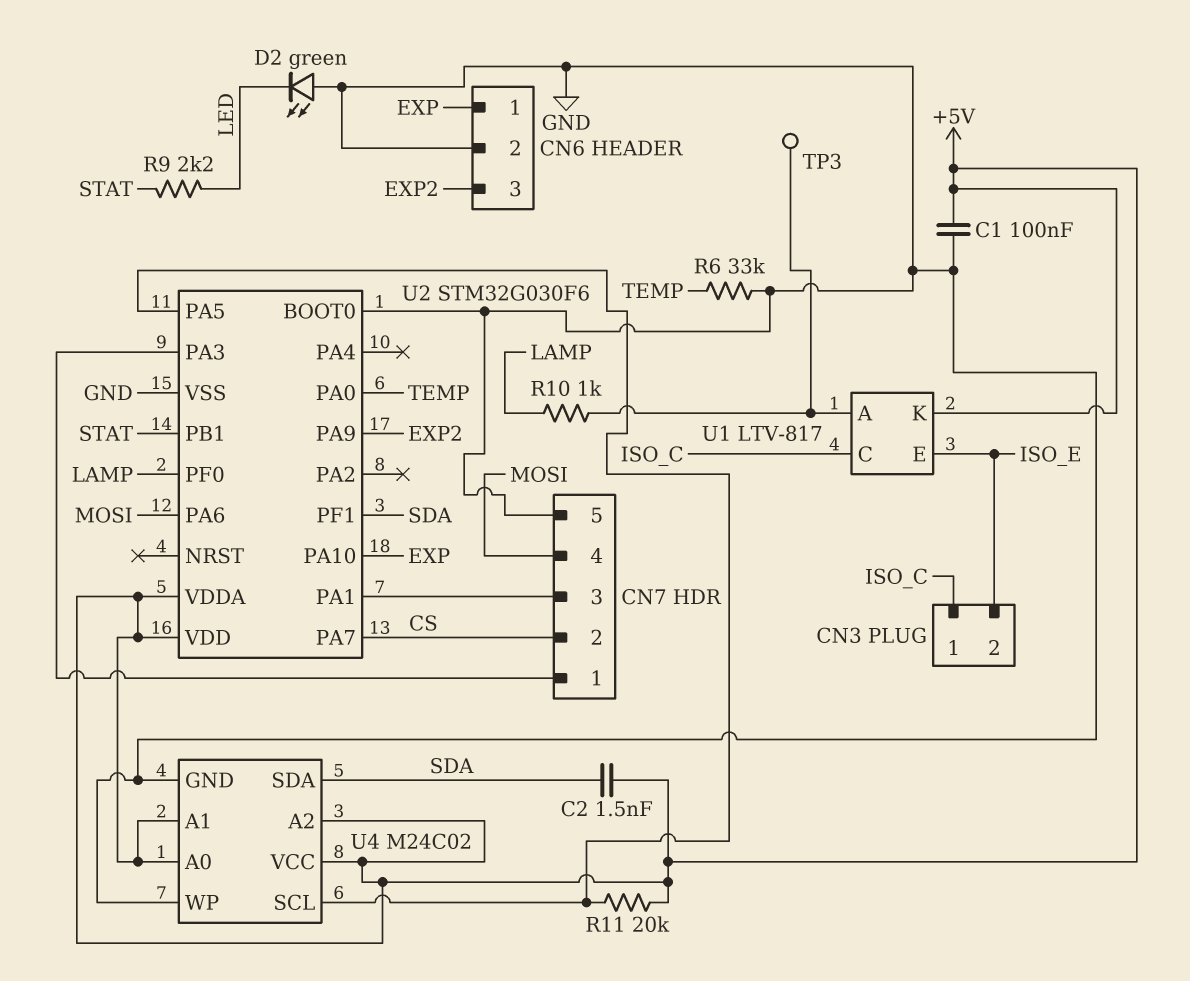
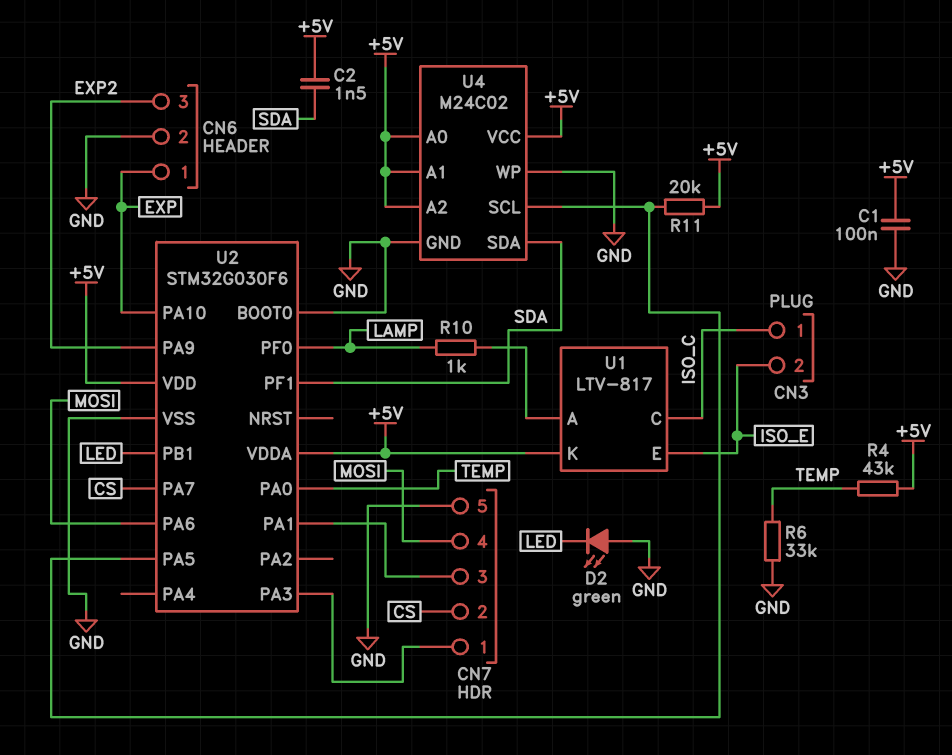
R4: none -> 43k (+5V, TEMP)
R9: 2.2k (LED, STAT) -> none
TP3: test point (U1/A) -> none
U2 pin PB1: STAT -> LED

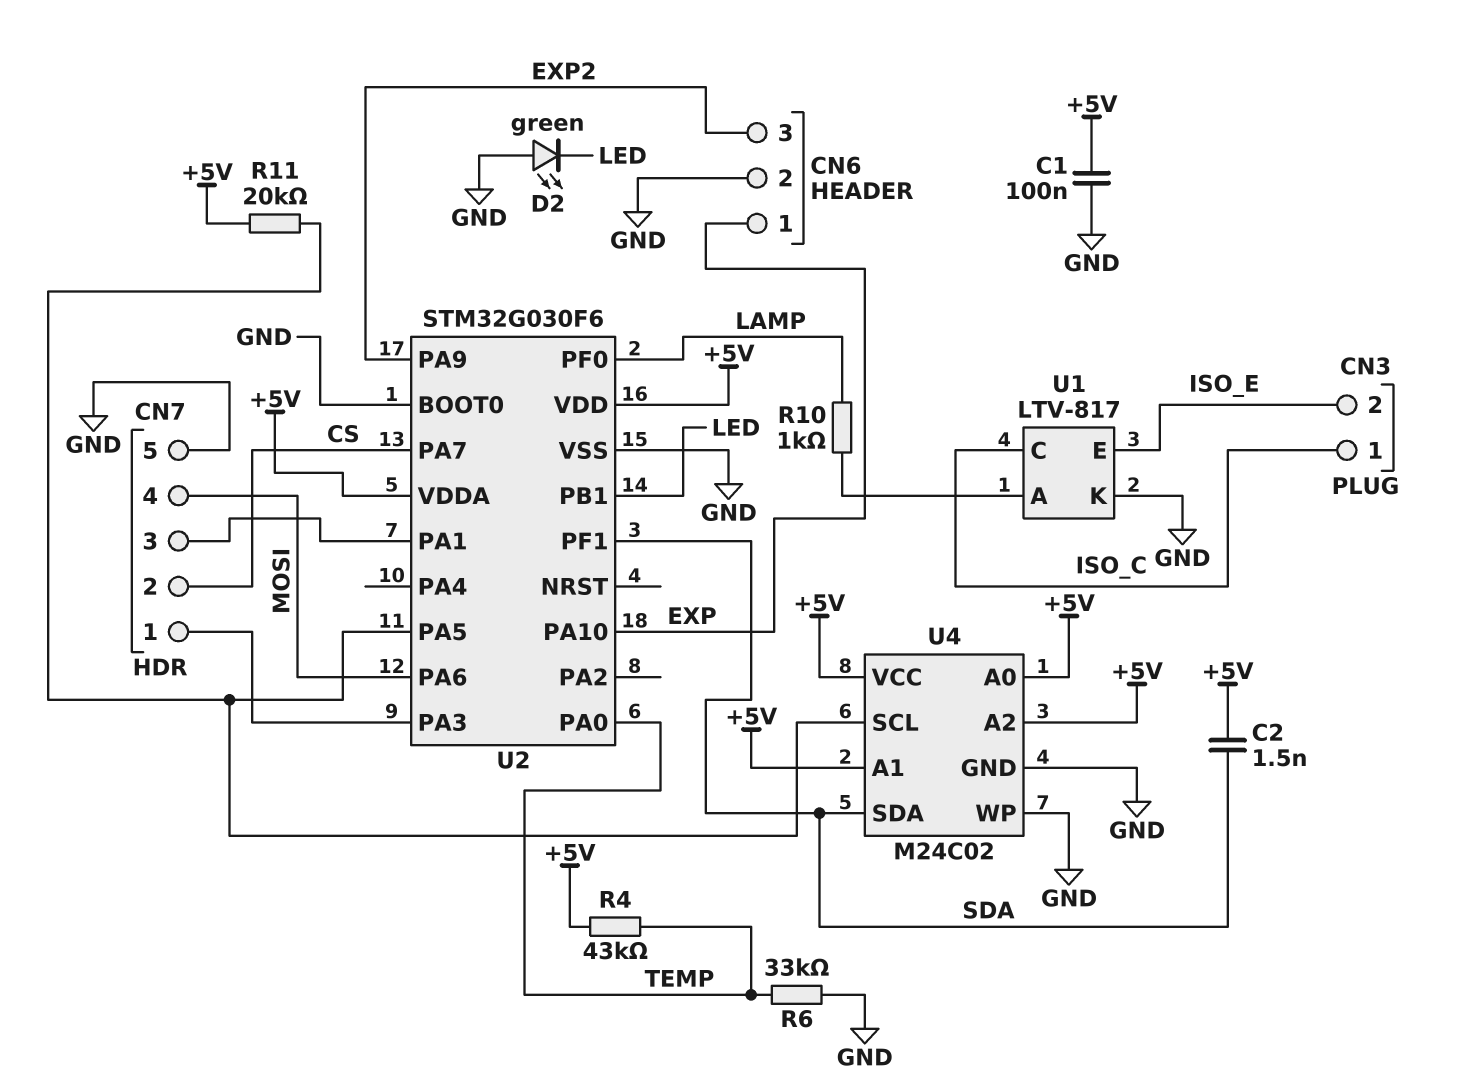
U1 pin K: +5V -> GND

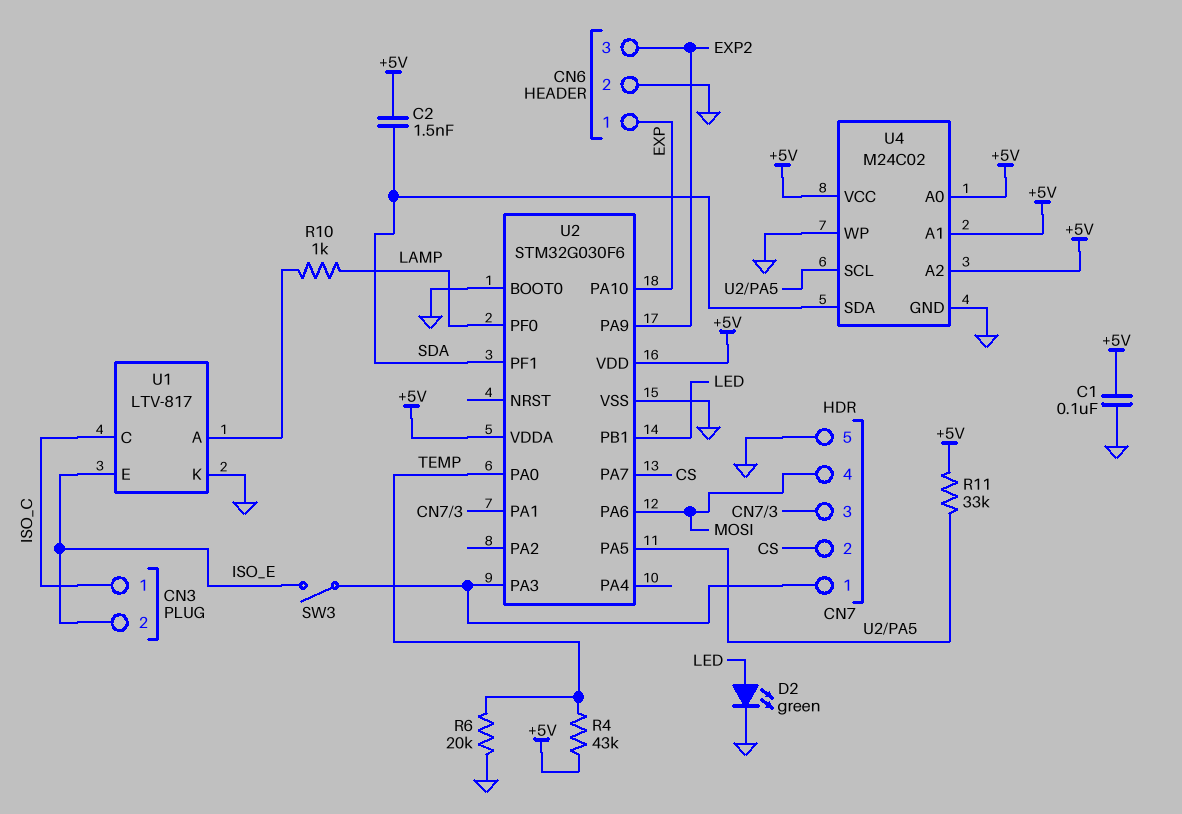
D2: LED green (A GND, K LED) -> LED green (A LED, K GND)
R6: 33k (GND, TEMP) -> 20k (GND, TEMP)
R11: 20k (+5V, U2/PA5) -> 33k (+5V, U2/PA5)
SW3: none -> switch (CN7/1, ISO_E)

